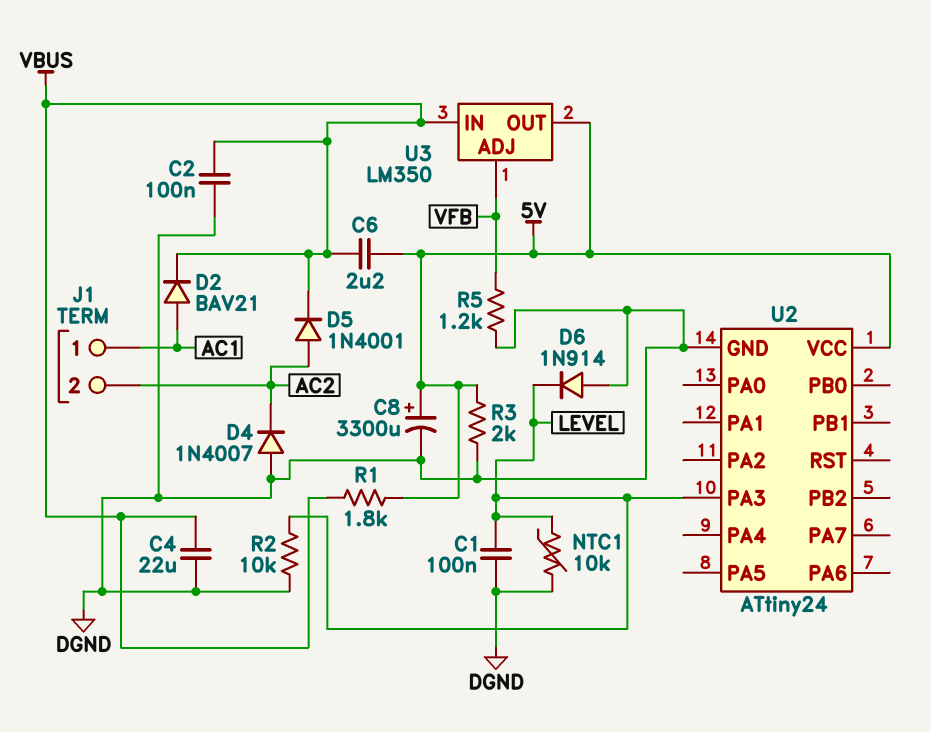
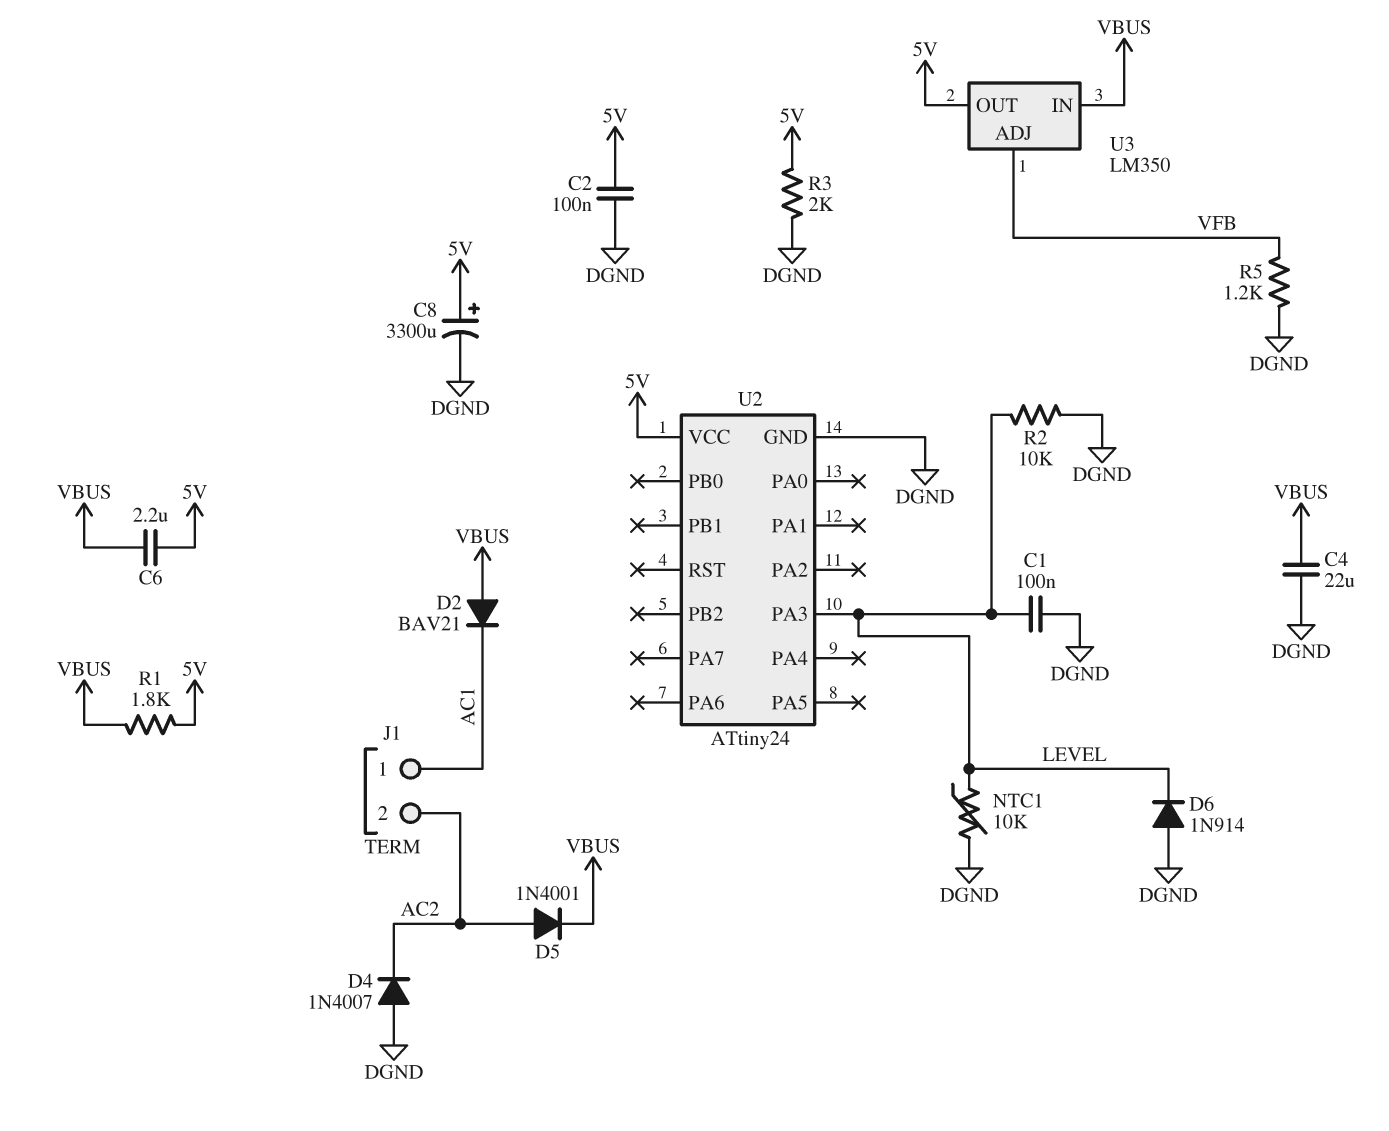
C2: 100nF (DGND, VBUS) -> 100nF (5V, DGND)
D2: diode BAV21 (A AC1, K VBUS) -> diode BAV21 (A VBUS, K AC1)

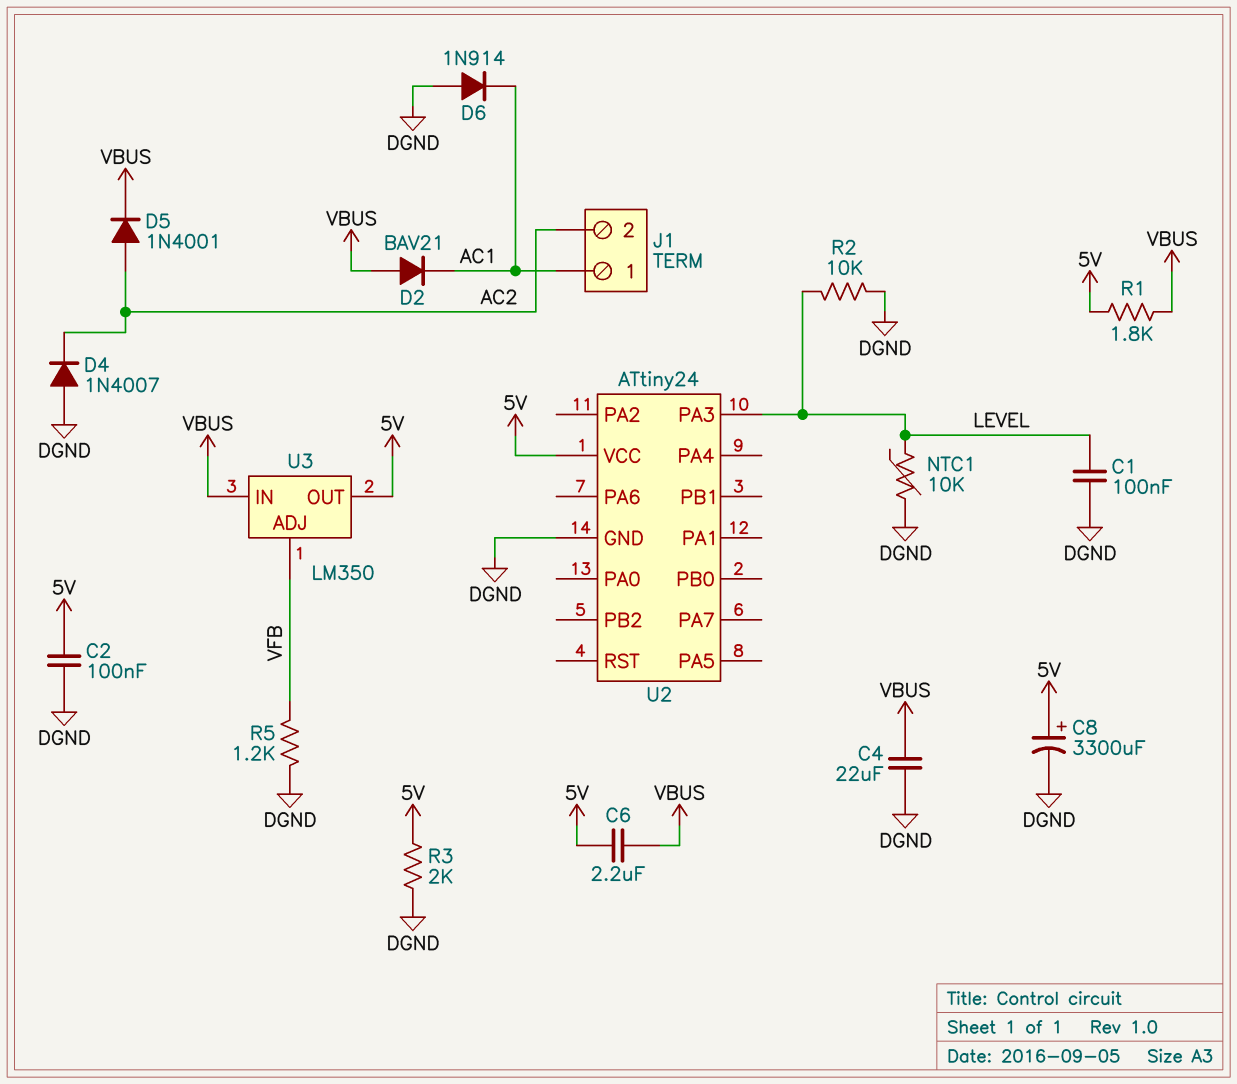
D6: diode 1N914 (A DGND, K LEVEL) -> diode 1N914 (A DGND, K AC1)

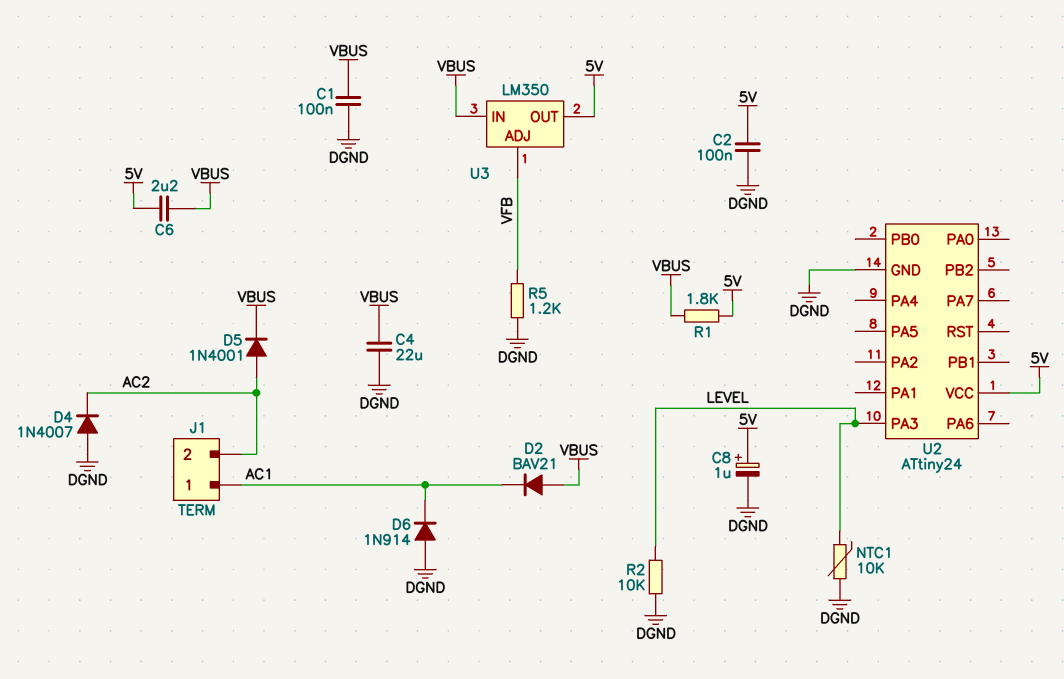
C1: 100nF (DGND, LEVEL) -> 100nF (DGND, VBUS)
C8: 3300uF (plus 5V, minus DGND) -> 1uF (plus 5V, minus DGND)
R3: 2k (5V, DGND) -> none

